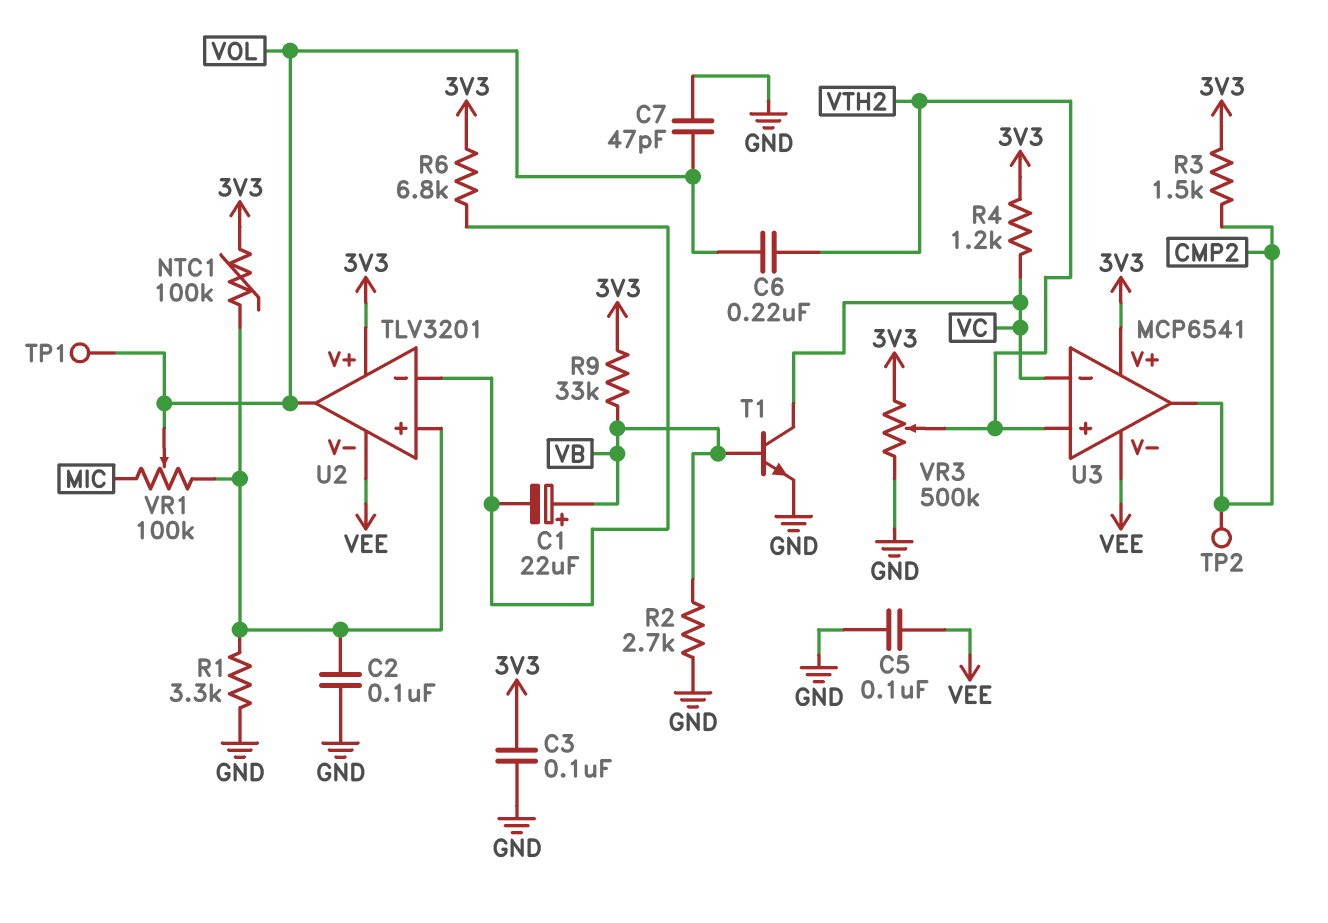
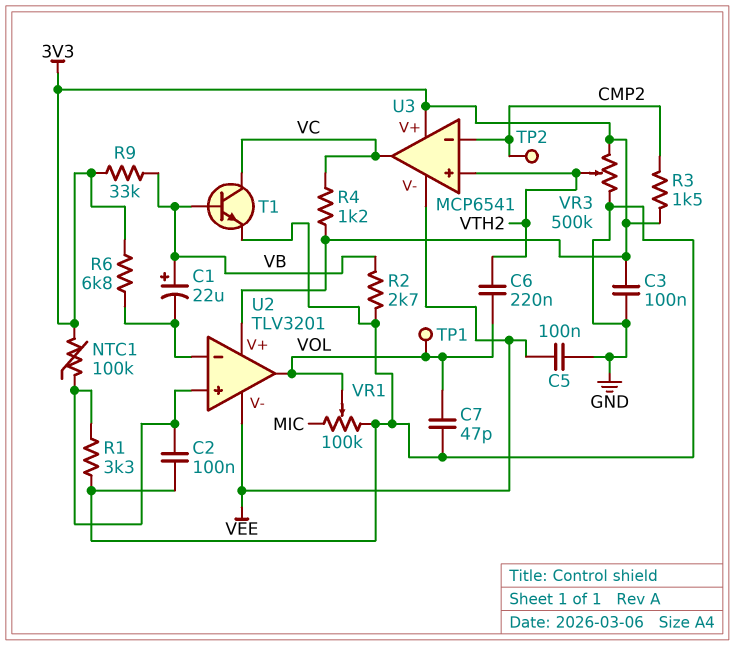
U3 pin in-: VC -> CMP2
U3 pin out: CMP2 -> VC
VR1: 100k (MIC, U2/in+, wiper VOL) -> 100k (GND, MIC, wiper VOL)

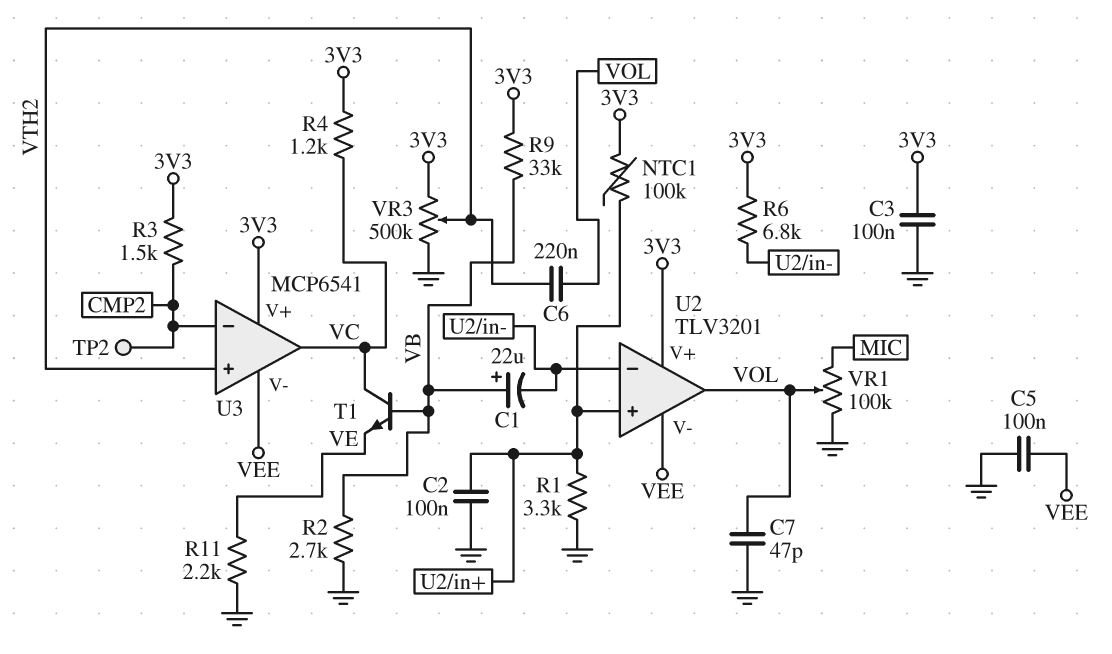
R11: none -> 2.2k (GND, VE)
T1: NPN (B VB, C VC, E GND) -> NPN (B VB, C VC, E VE)
TP1: test point (VOL) -> none

